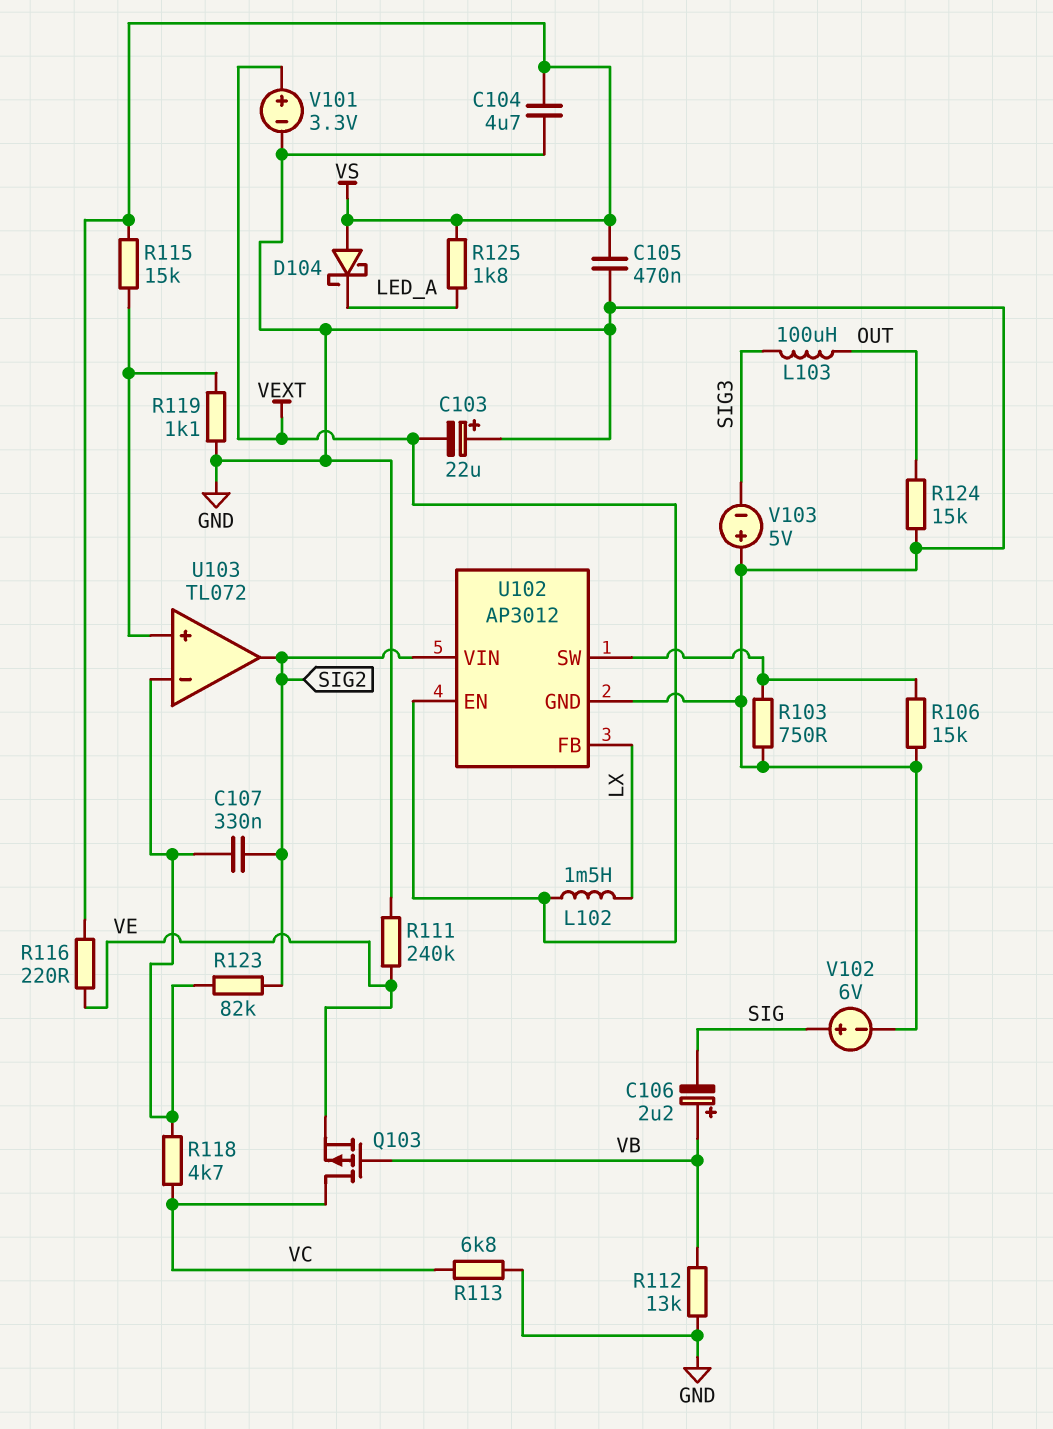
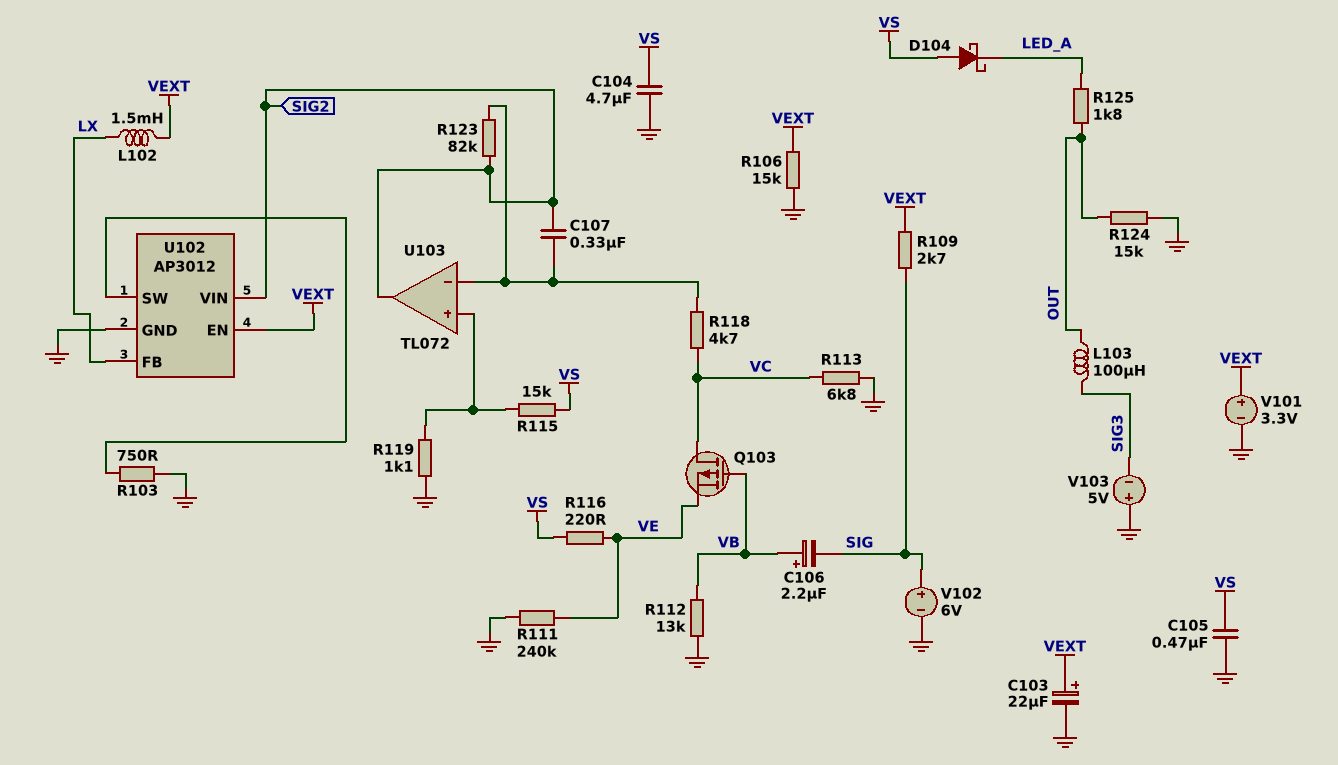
C103: 22uF (plus GND, minus VEXT) -> 22uF (plus VEXT, minus GND)
R106: 15k (GND, U102/SW) -> 15k (GND, VEXT)
R109: none -> 2.7k (SIG, VEXT)
R125: 1.8k (LED_A, VS) -> 1.8k (LED_A, OUT)

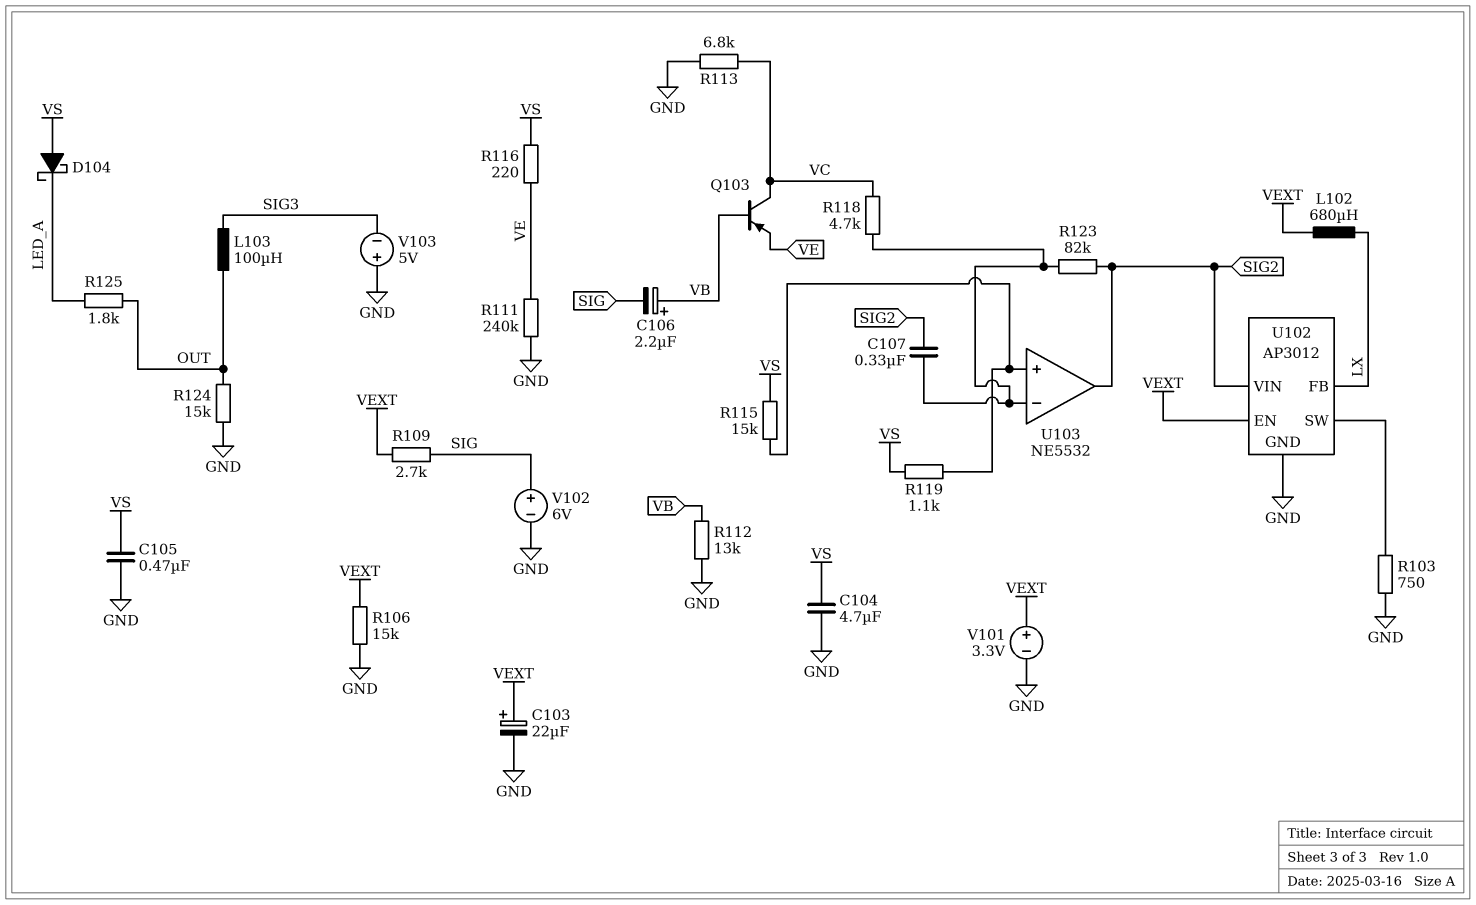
L102: 1.5mH (LX, VEXT) -> 680uH (LX, VEXT)
Q103: PMOS (G VB, D VC, S VE) -> PNP (B VB, C VC, E VE)
R119: 1.1k (GND, U103/in+) -> 1.1k (U103/in+, VS)
U103: TL072 -> NE5532

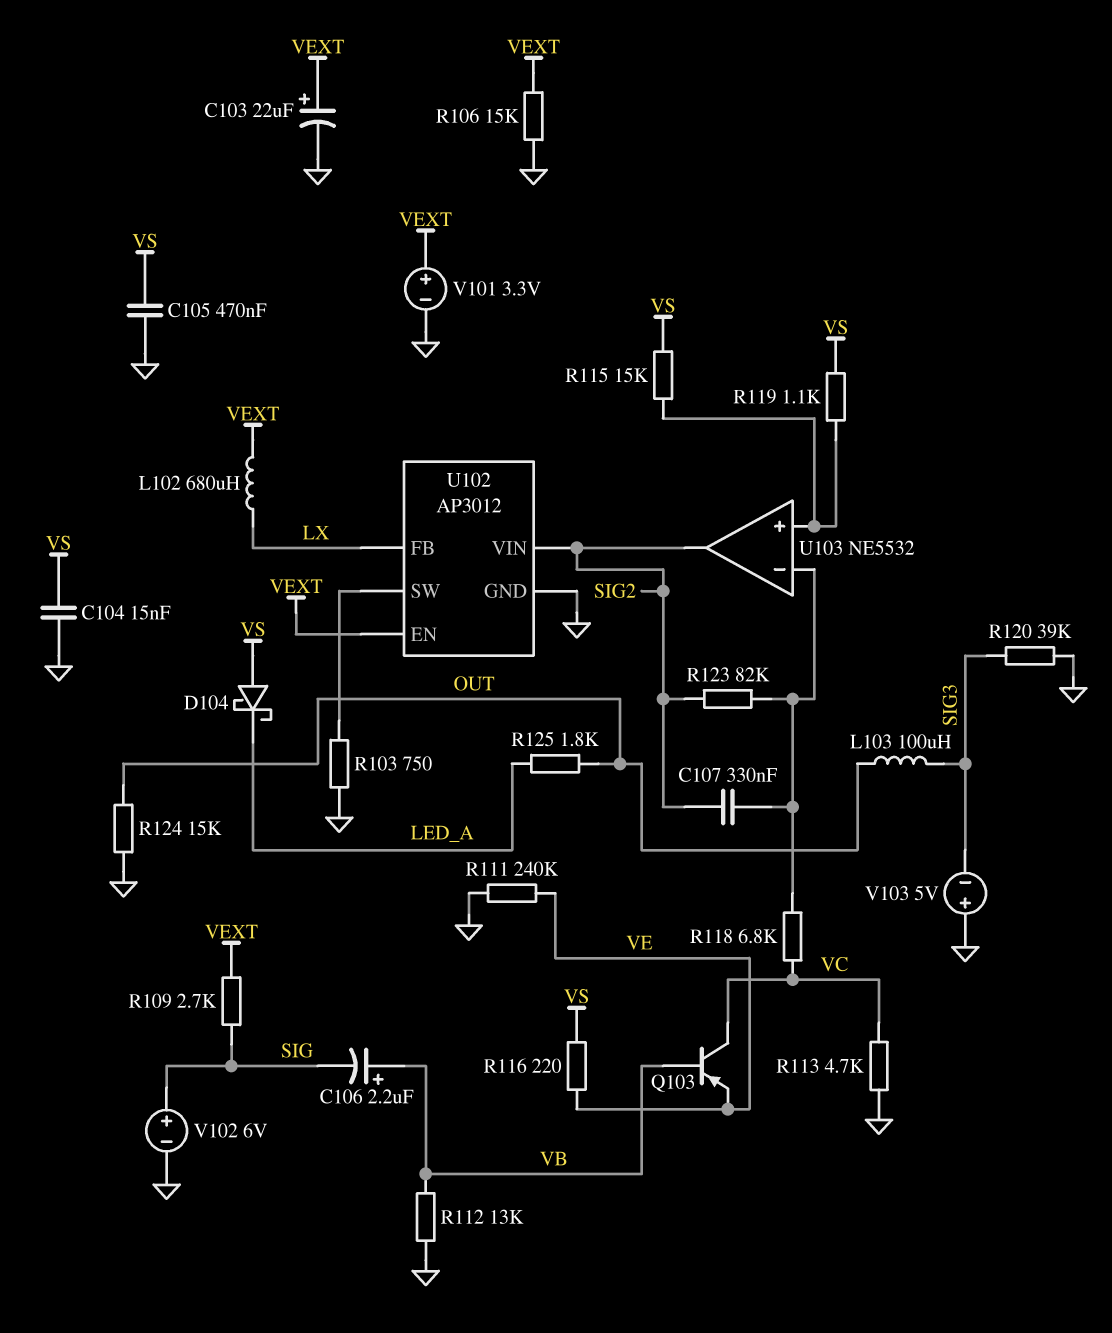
C104: 4.7uF (GND, VS) -> 15nF (GND, VS)
R113: 6.8k (GND, VC) -> 4.7k (GND, VC)
R118: 4.7k (U103/in-, VC) -> 6.8k (U103/in-, VC)
R120: none -> 39k (GND, SIG3)

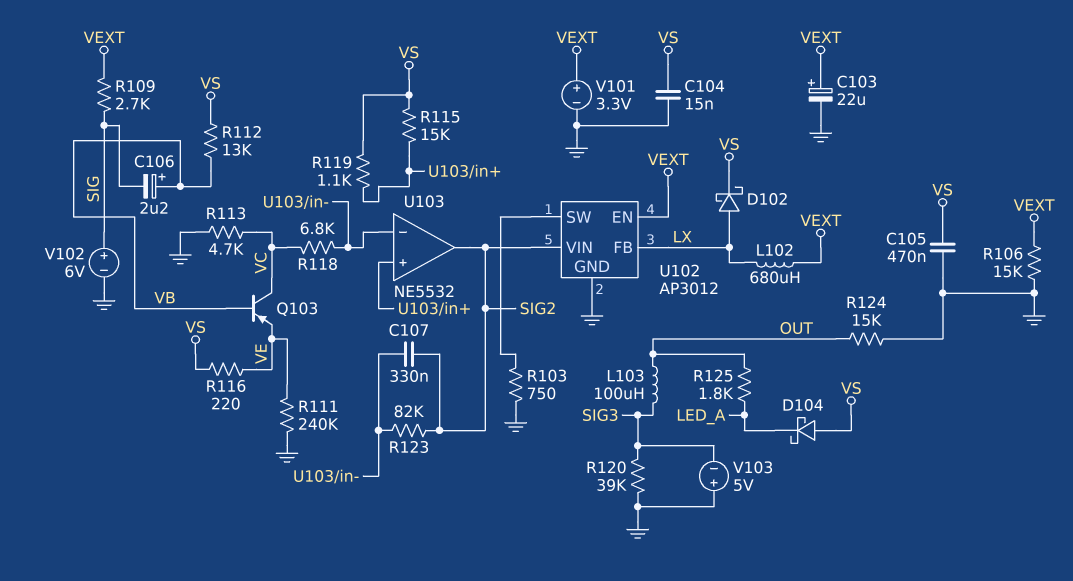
D102: none -> schottky (A LX, K VS)
R112: 13k (GND, VB) -> 13k (VB, VS)

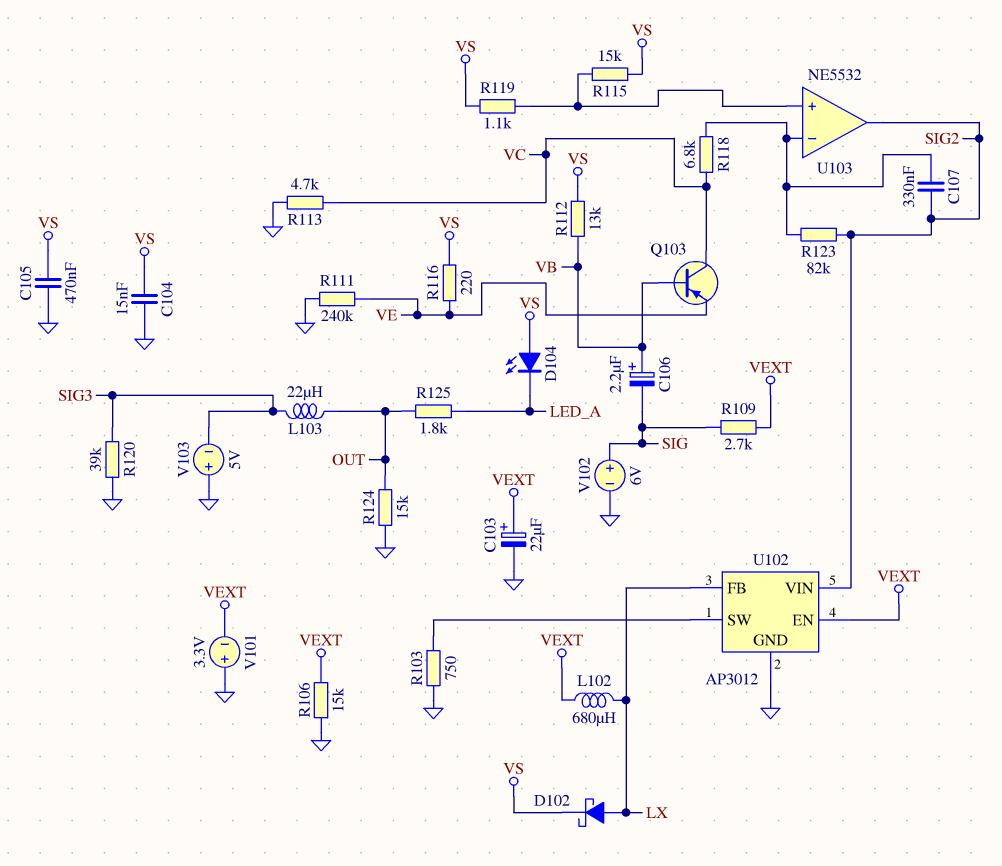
D104: schottky (A VS, K LED_A) -> LED (A VS, K LED_A)
L103: 100uH (OUT, SIG3) -> 22uH (OUT, SIG3)
V101: 3.3V (plus VEXT, minus GND) -> 3.3V (plus GND, minus VEXT)

